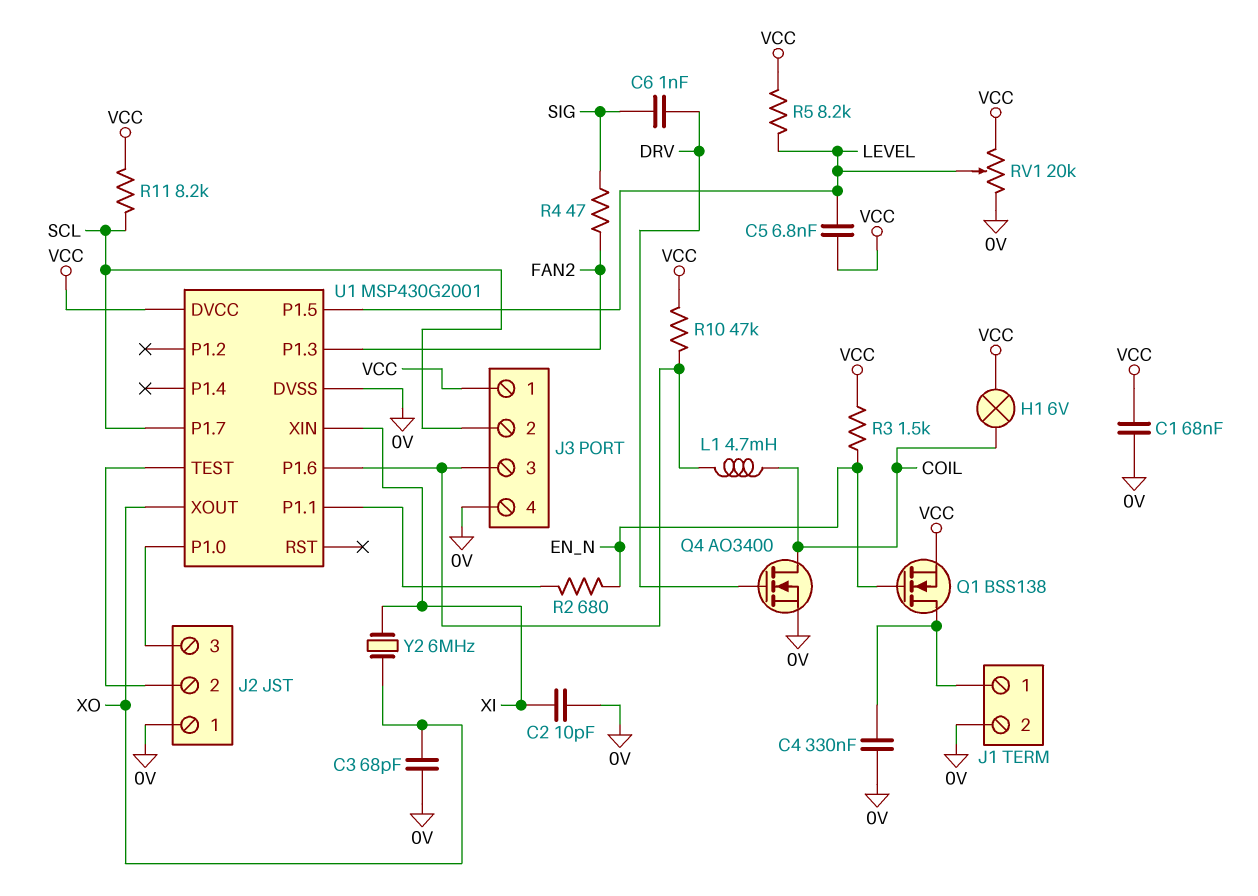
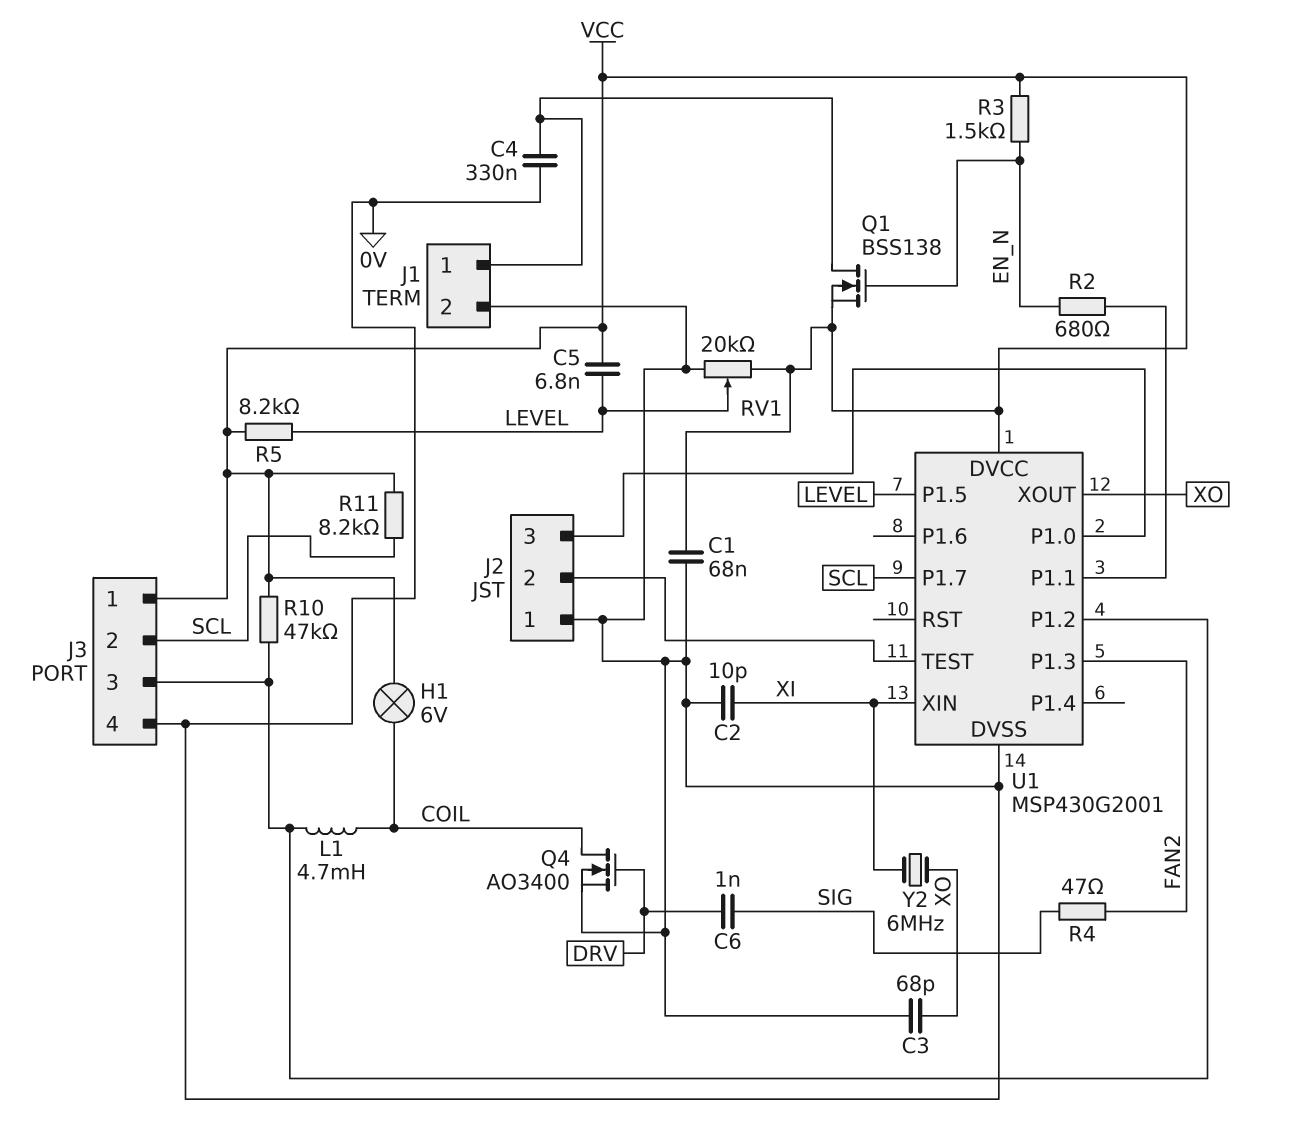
U1 pin P1.2: none -> J3/3
U1 pin P1.6: J3/3 -> none

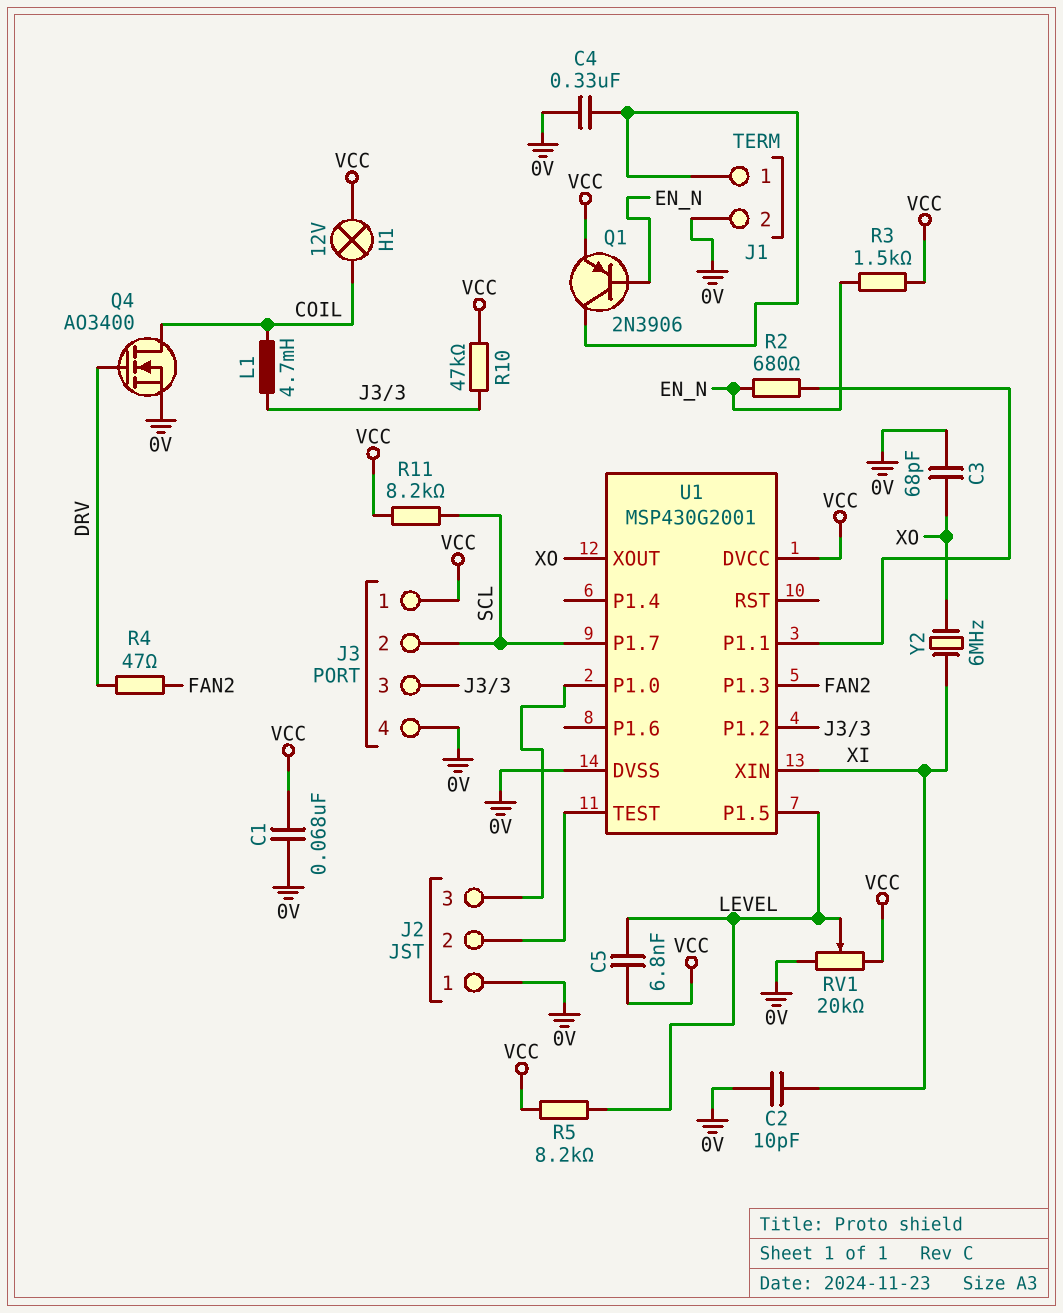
C6: 1nF (DRV, SIG) -> none
H1: lamp 6V (COIL, VCC) -> lamp 12V (COIL, VCC)
Q1: NMOS BSS138 (G EN_N, D J1/1, S VCC) -> PNP 2N3906 (B EN_N, C J1/1, E VCC)
R4: 47 (FAN2, SIG) -> 47 (DRV, FAN2)

